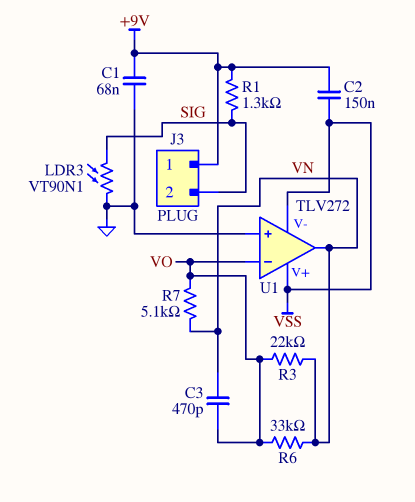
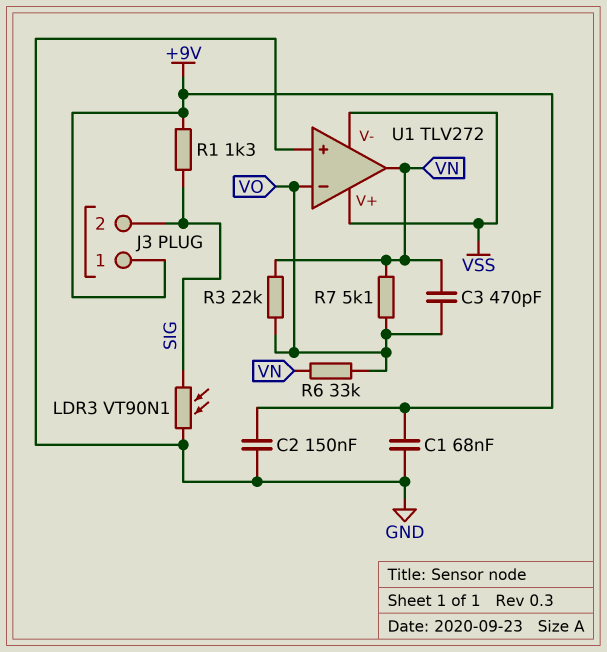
C2: 150nF (+9V, VSS) -> 150nF (+9V, GND)

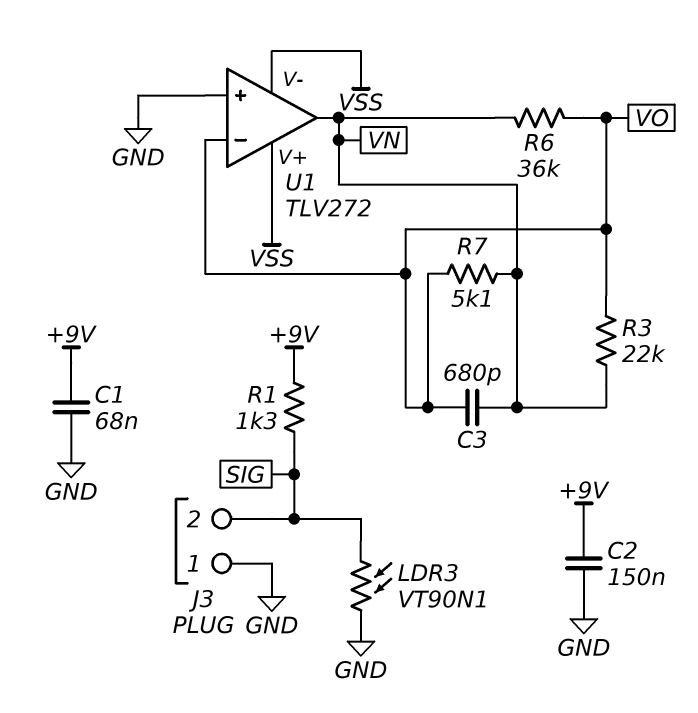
C3: 470pF (VN, VO) -> 680pF (VN, VO)
J3 pin 1: +9V -> GND
R6: 33k (VN, VO) -> 36k (VN, VO)

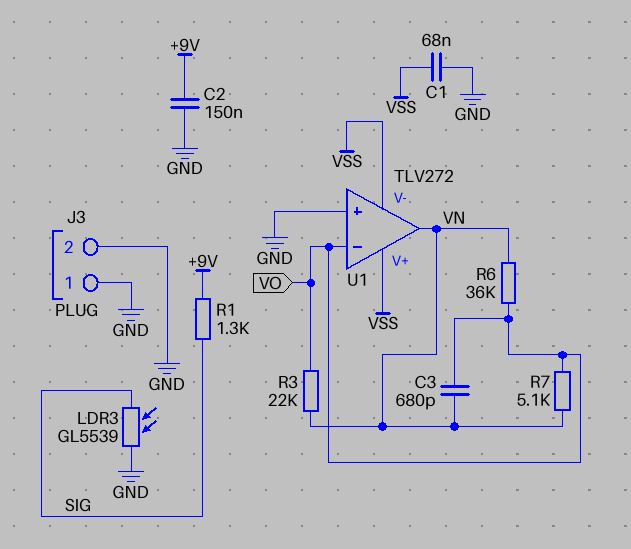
C1: 68nF (+9V, GND) -> 68nF (GND, VSS)
J3 pin 2: SIG -> GND
LDR3: VT90N1 (GND, SIG) -> GL5539 (GND, SIG)

